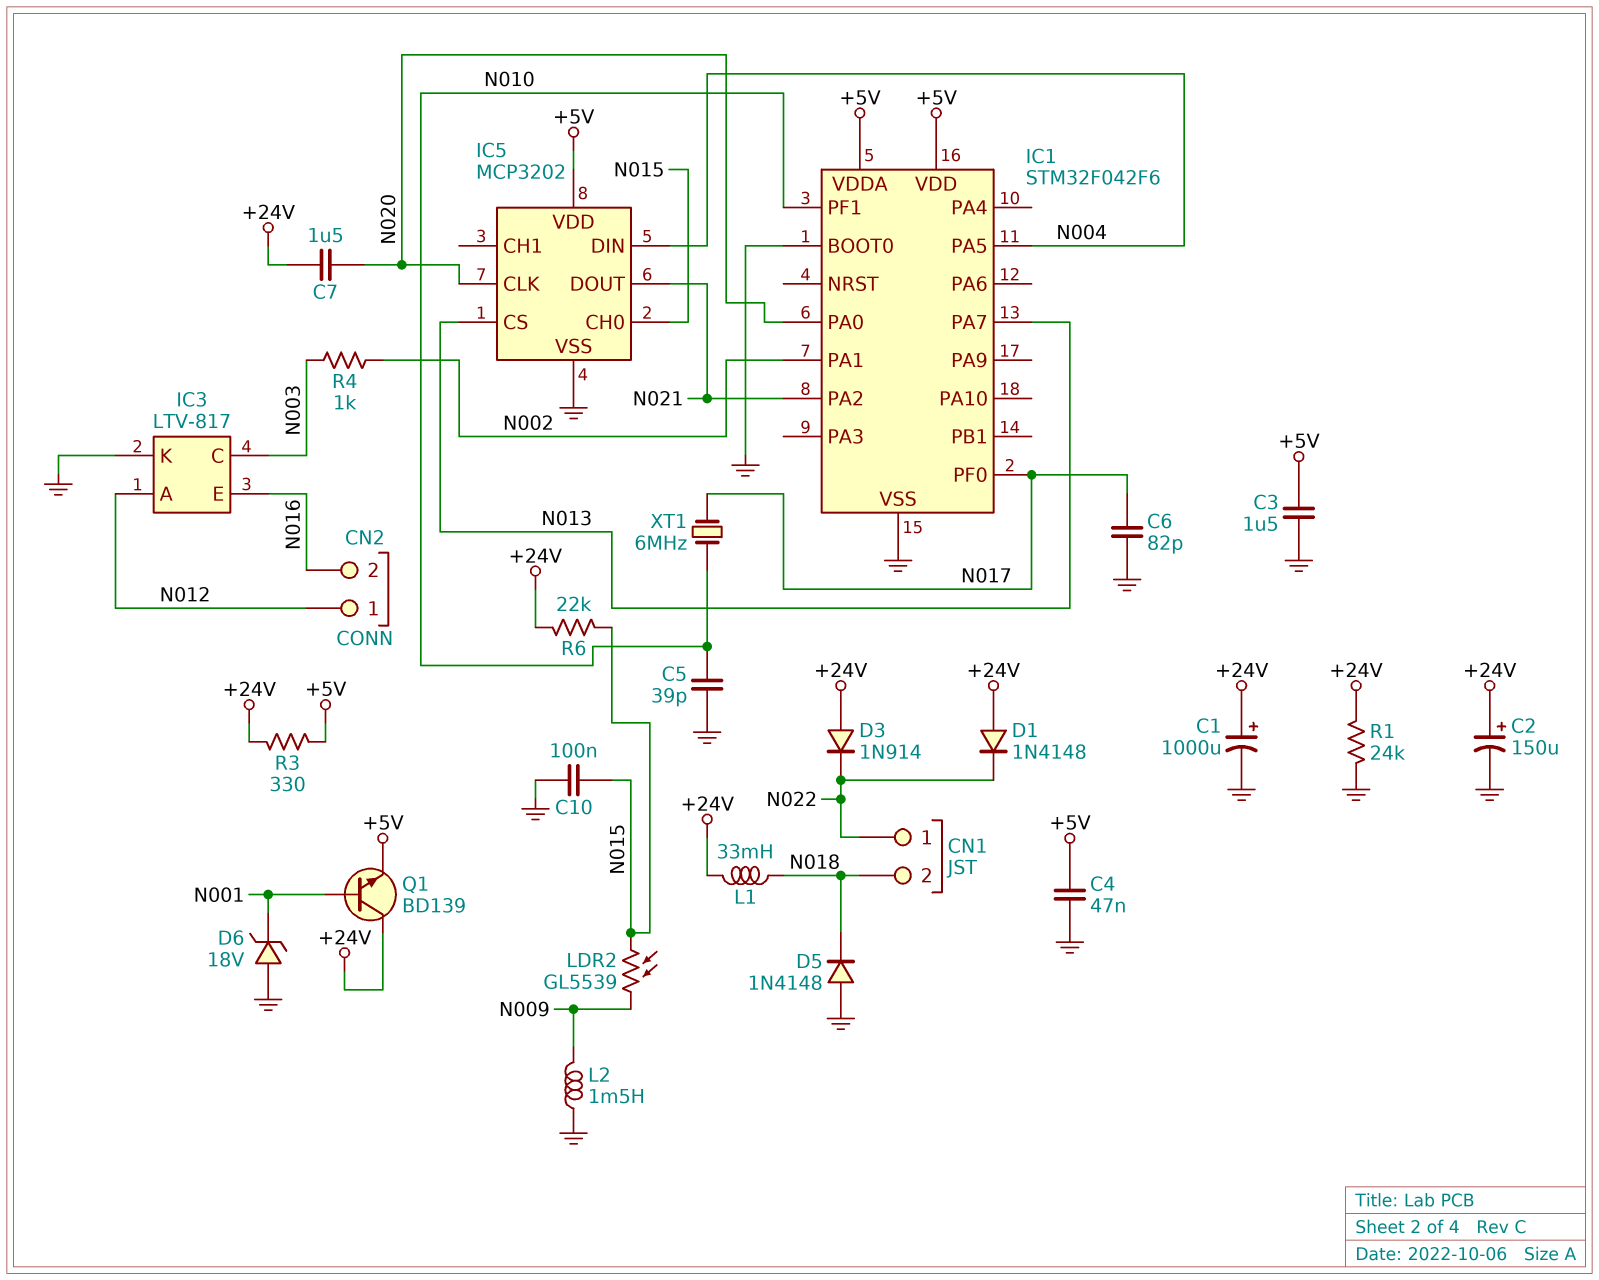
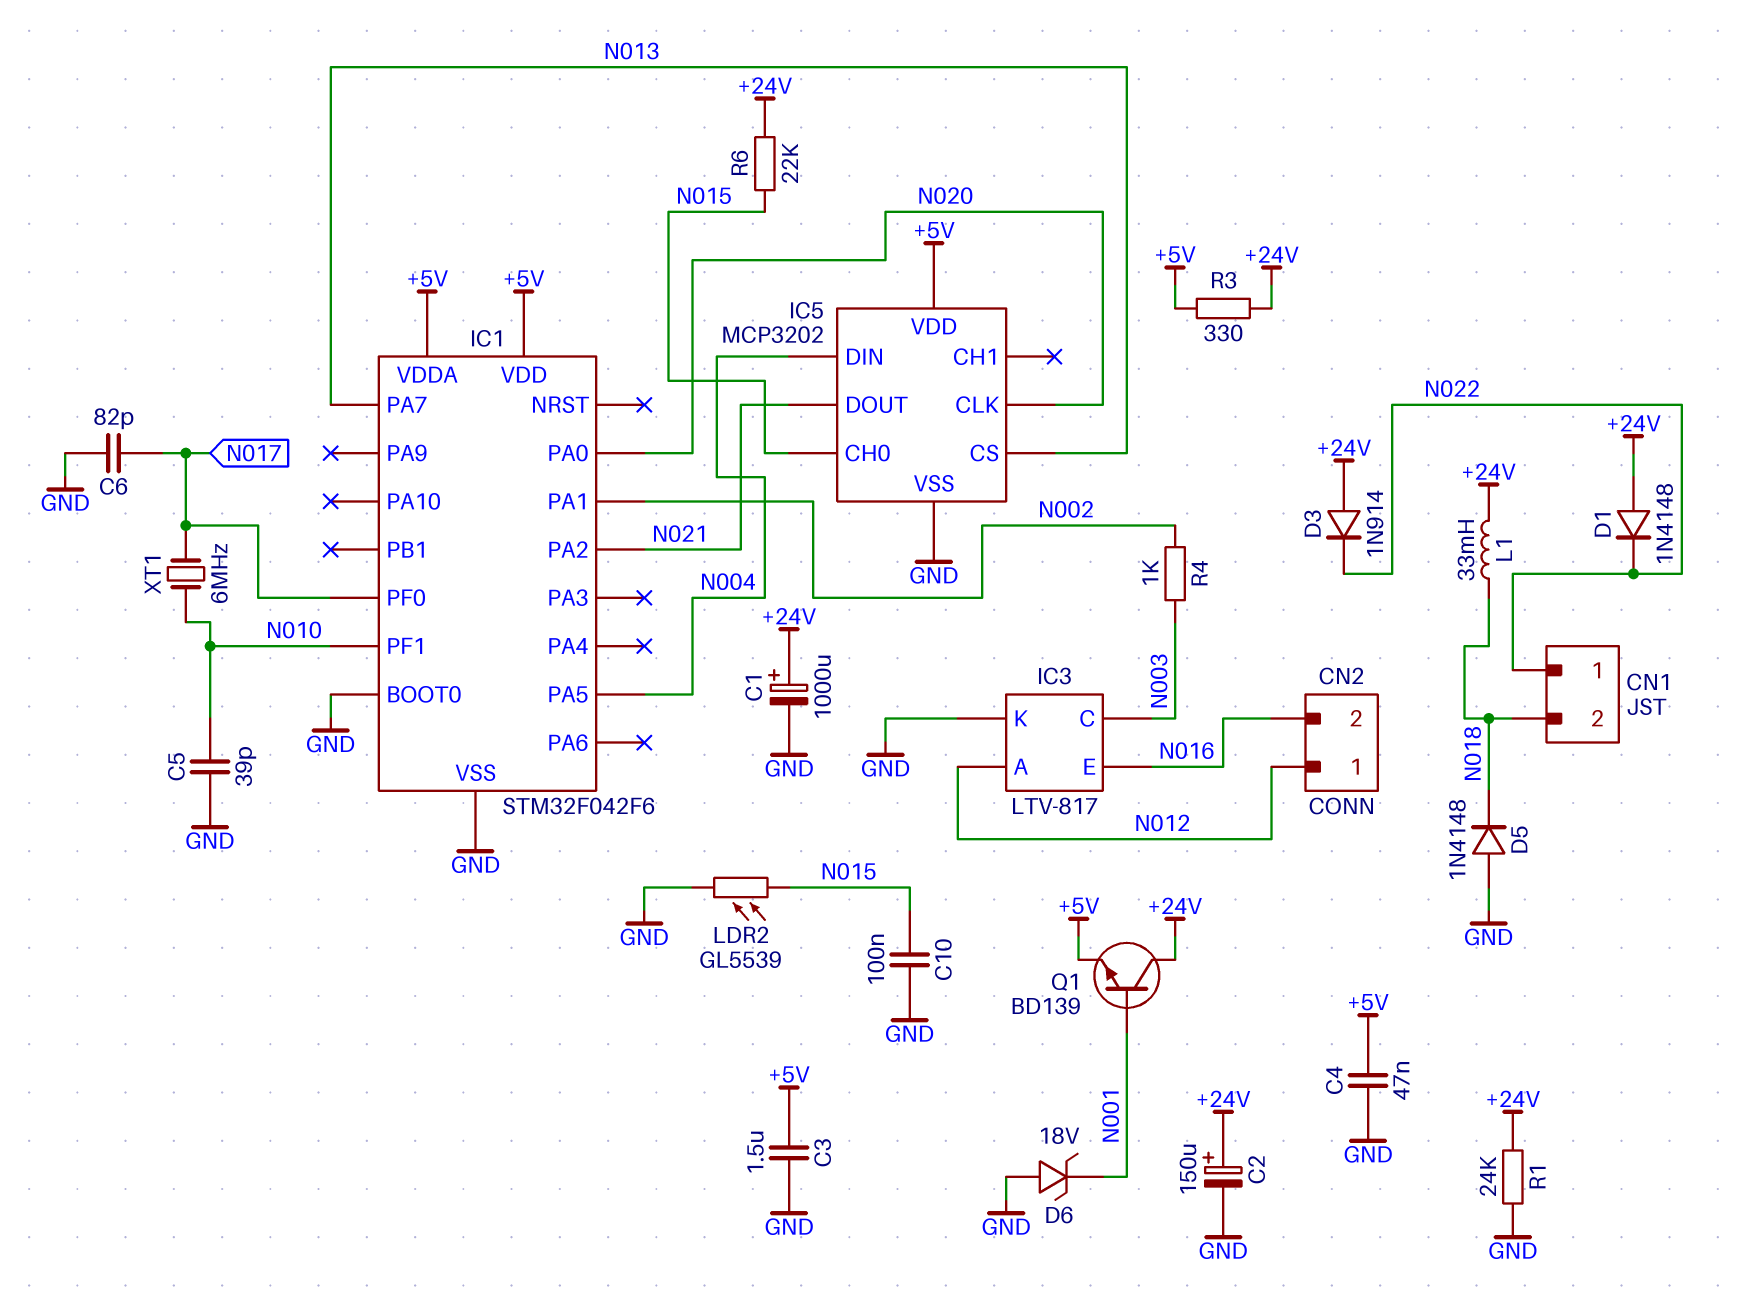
C7: 1.5uF (+24V, N020) -> none
L2: 1.5mH (GND, N009) -> none
LDR2: GL5539 (N009, N015) -> GL5539 (GND, N015)

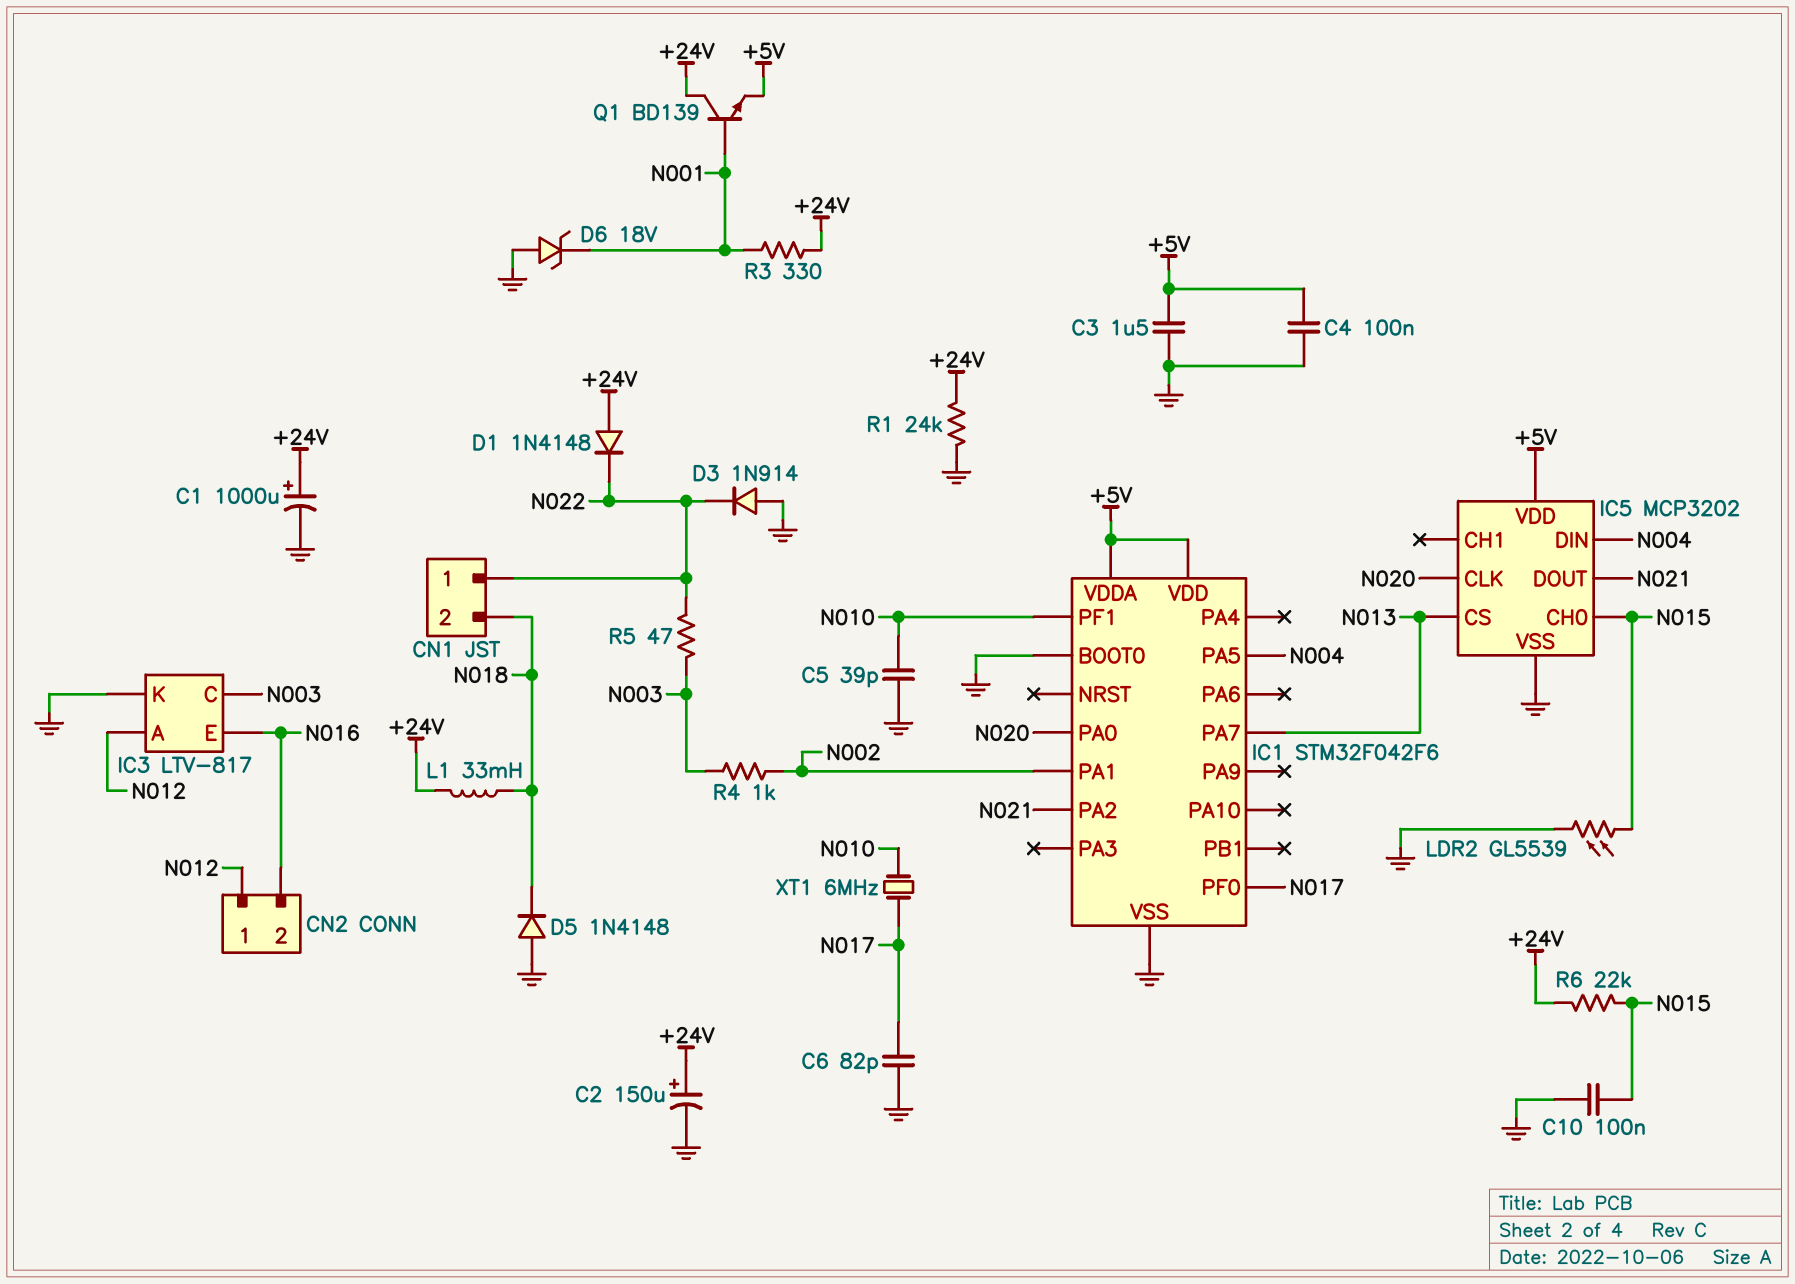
C4: 47nF (+5V, GND) -> 100nF (+5V, GND)
D3: diode 1N914 (A +24V, K N022) -> diode 1N914 (A GND, K N022)
R3: 330 (+5V, +24V) -> 330 (+24V, N001)
R5: none -> 47 (N003, N022)

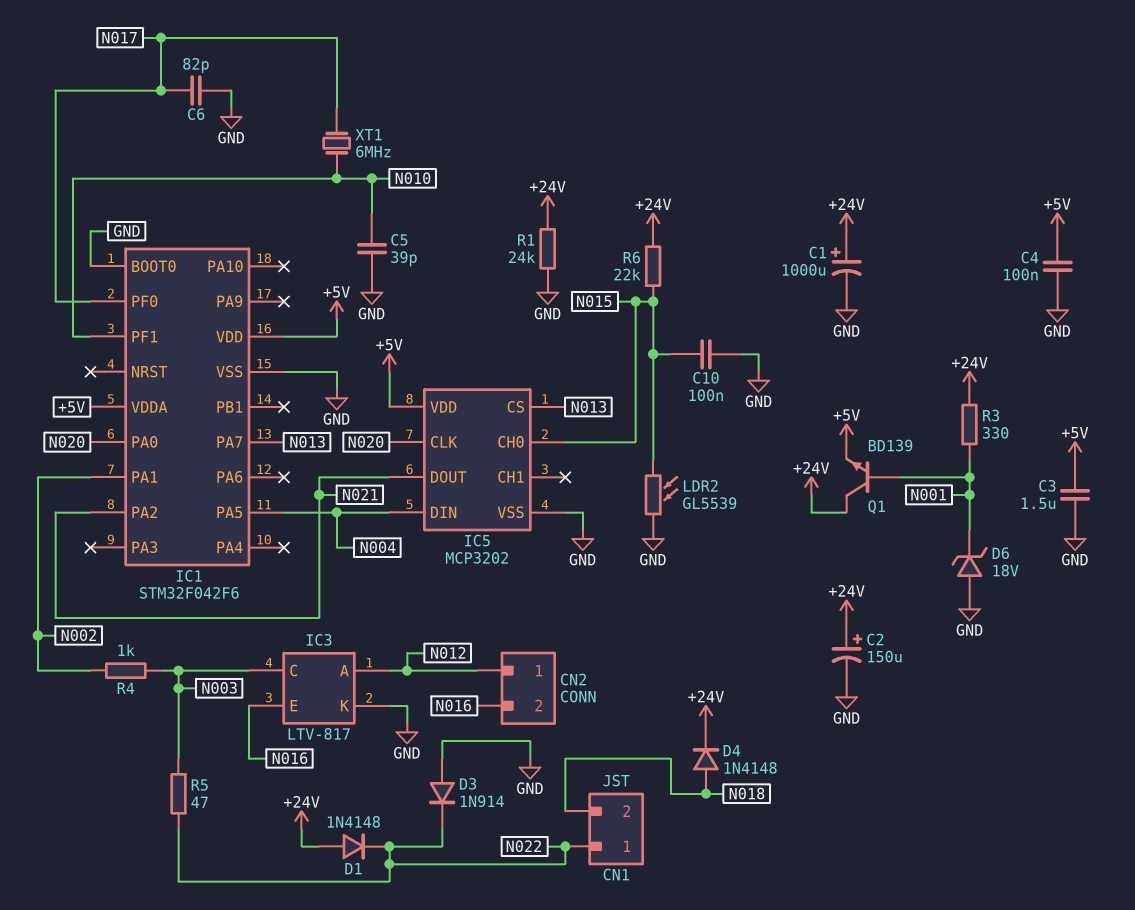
D4: none -> diode 1N4148 (A N018, K +24V)
D5: diode 1N4148 (A GND, K N018) -> none
L1: 33mH (+24V, N018) -> none

